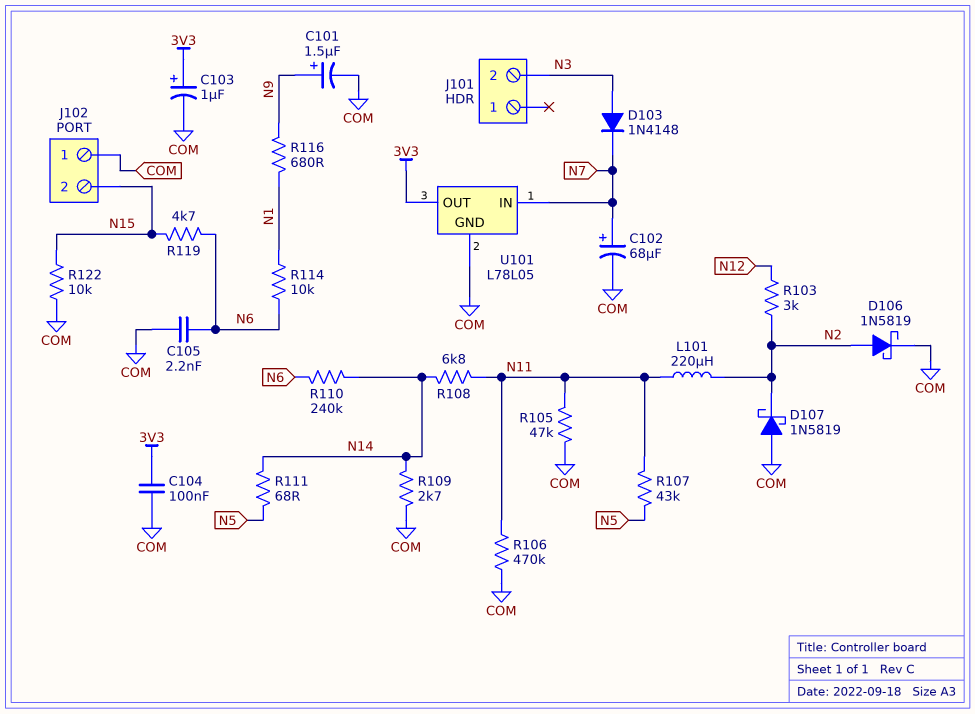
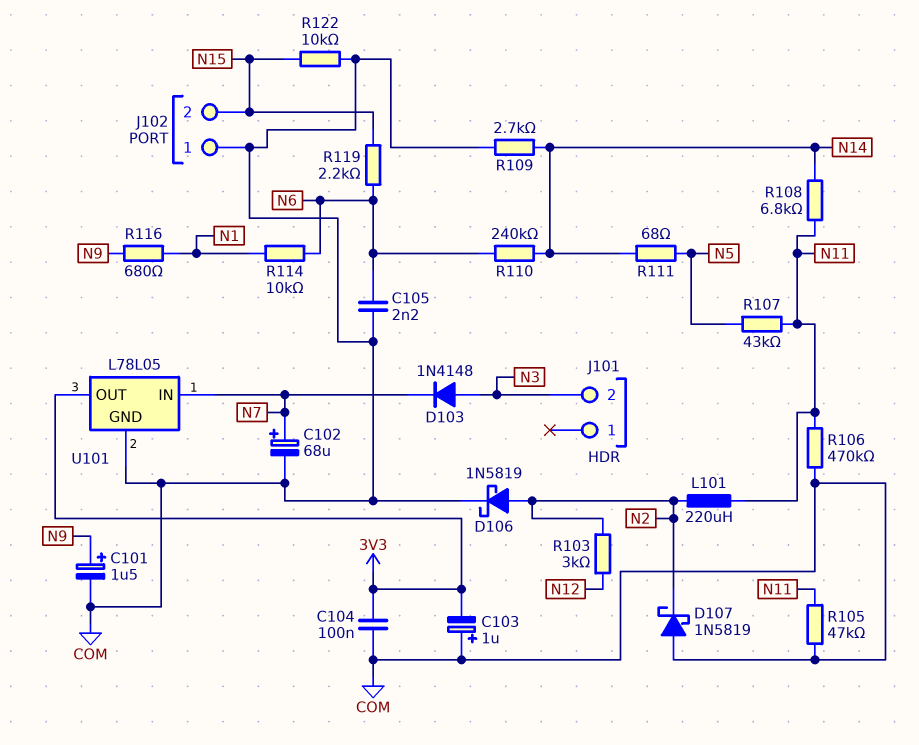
C103: 1uF (plus 3V3, minus COM) -> 1uF (plus COM, minus 3V3)
R119: 4.7k (N6, N15) -> 2.2k (N6, N15)

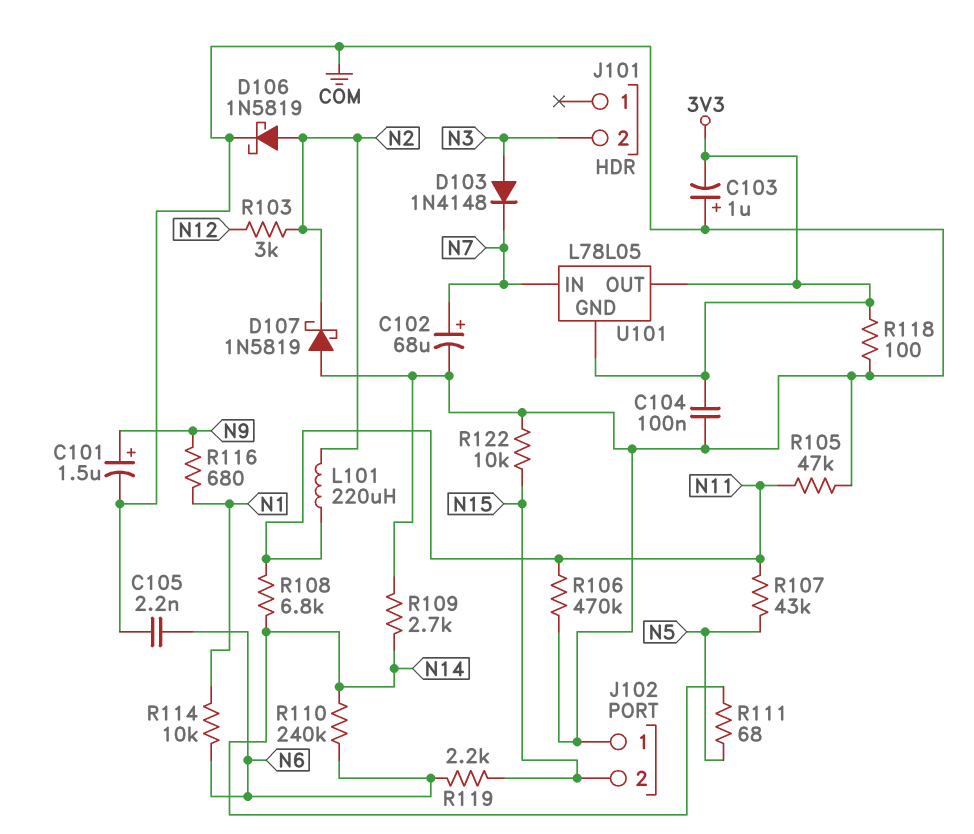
R118: none -> 100 (3V3, COM)
U101 pin GND: COM -> 3V3

